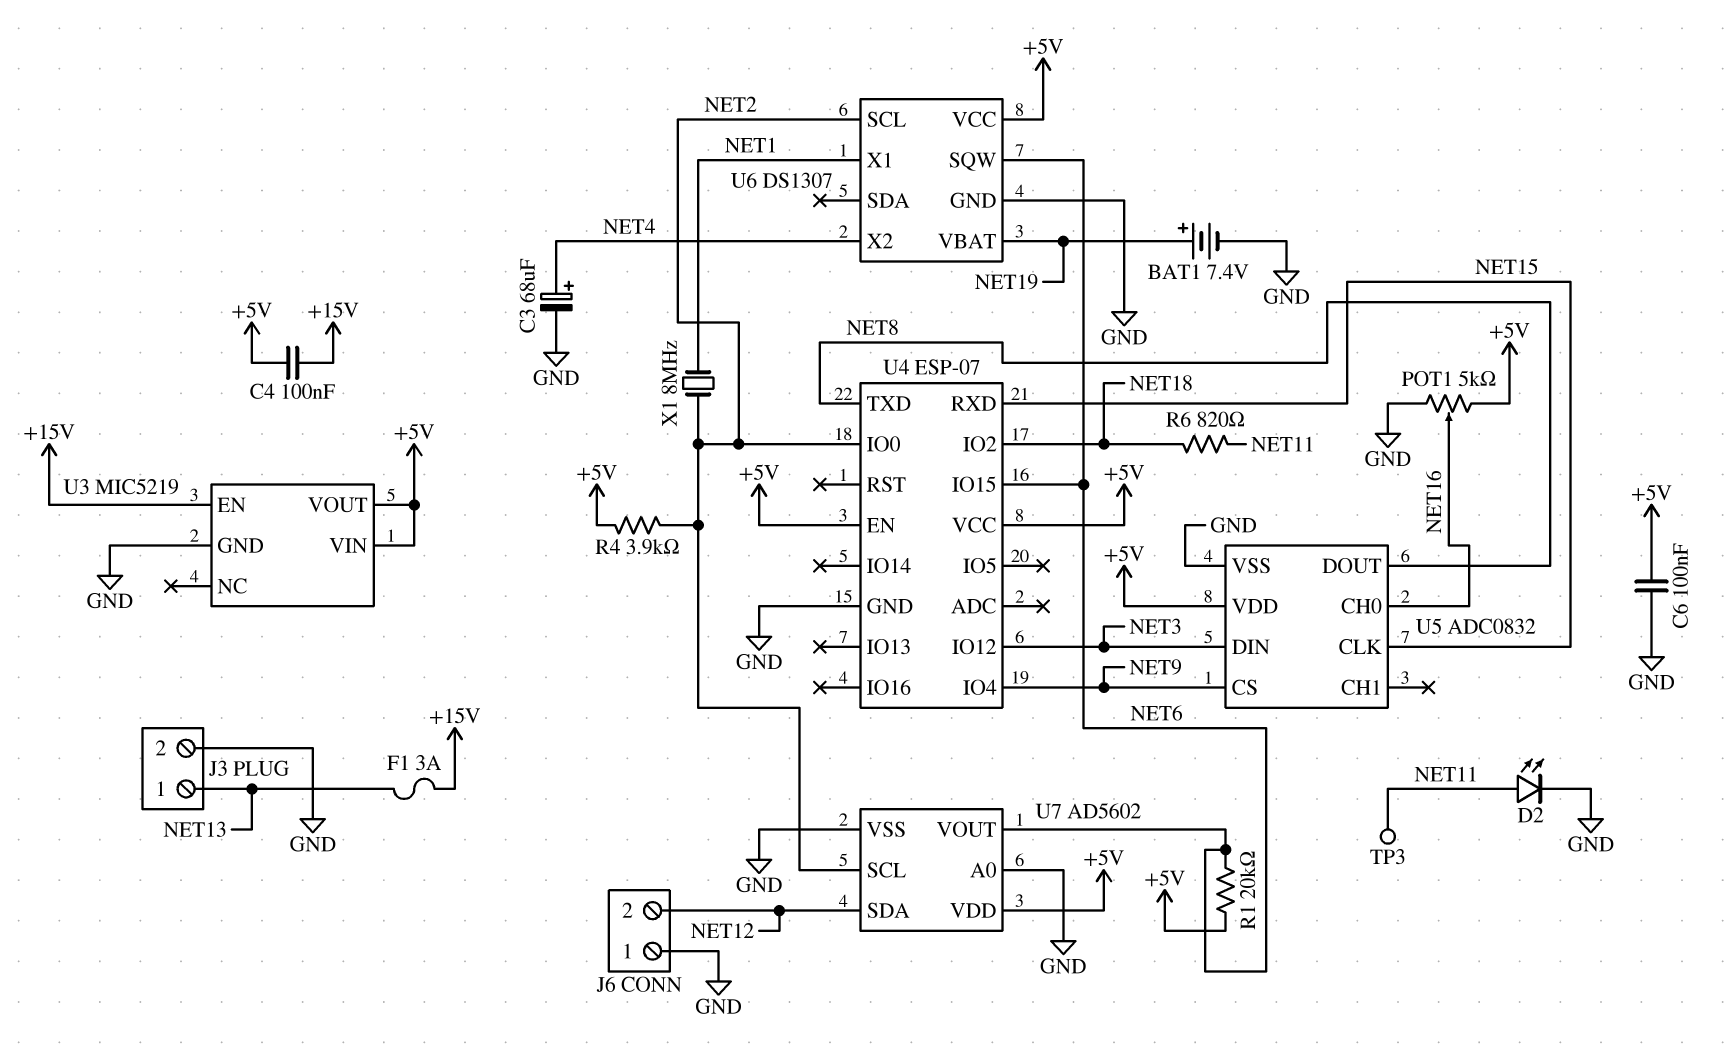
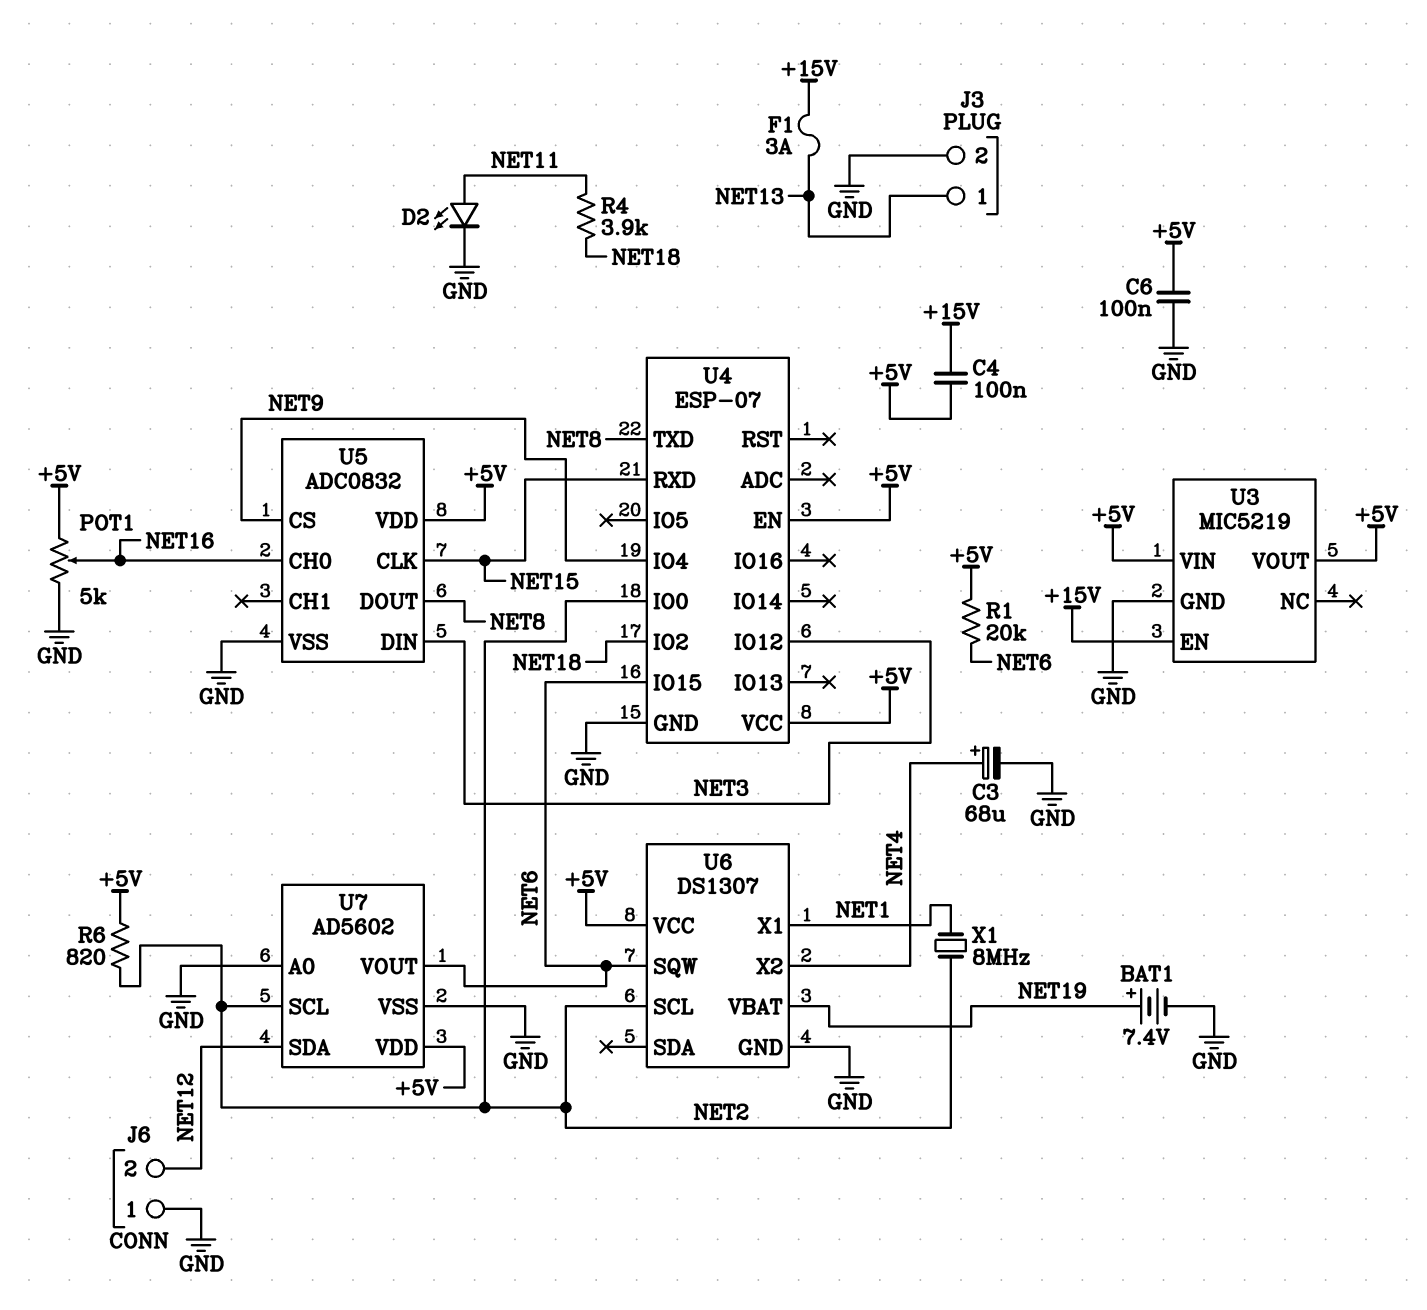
R4: 3.9k (+5V, NET2) -> 3.9k (NET11, NET18)
R6: 820 (NET11, NET18) -> 820 (+5V, NET2)
TP3: test point (NET11) -> none

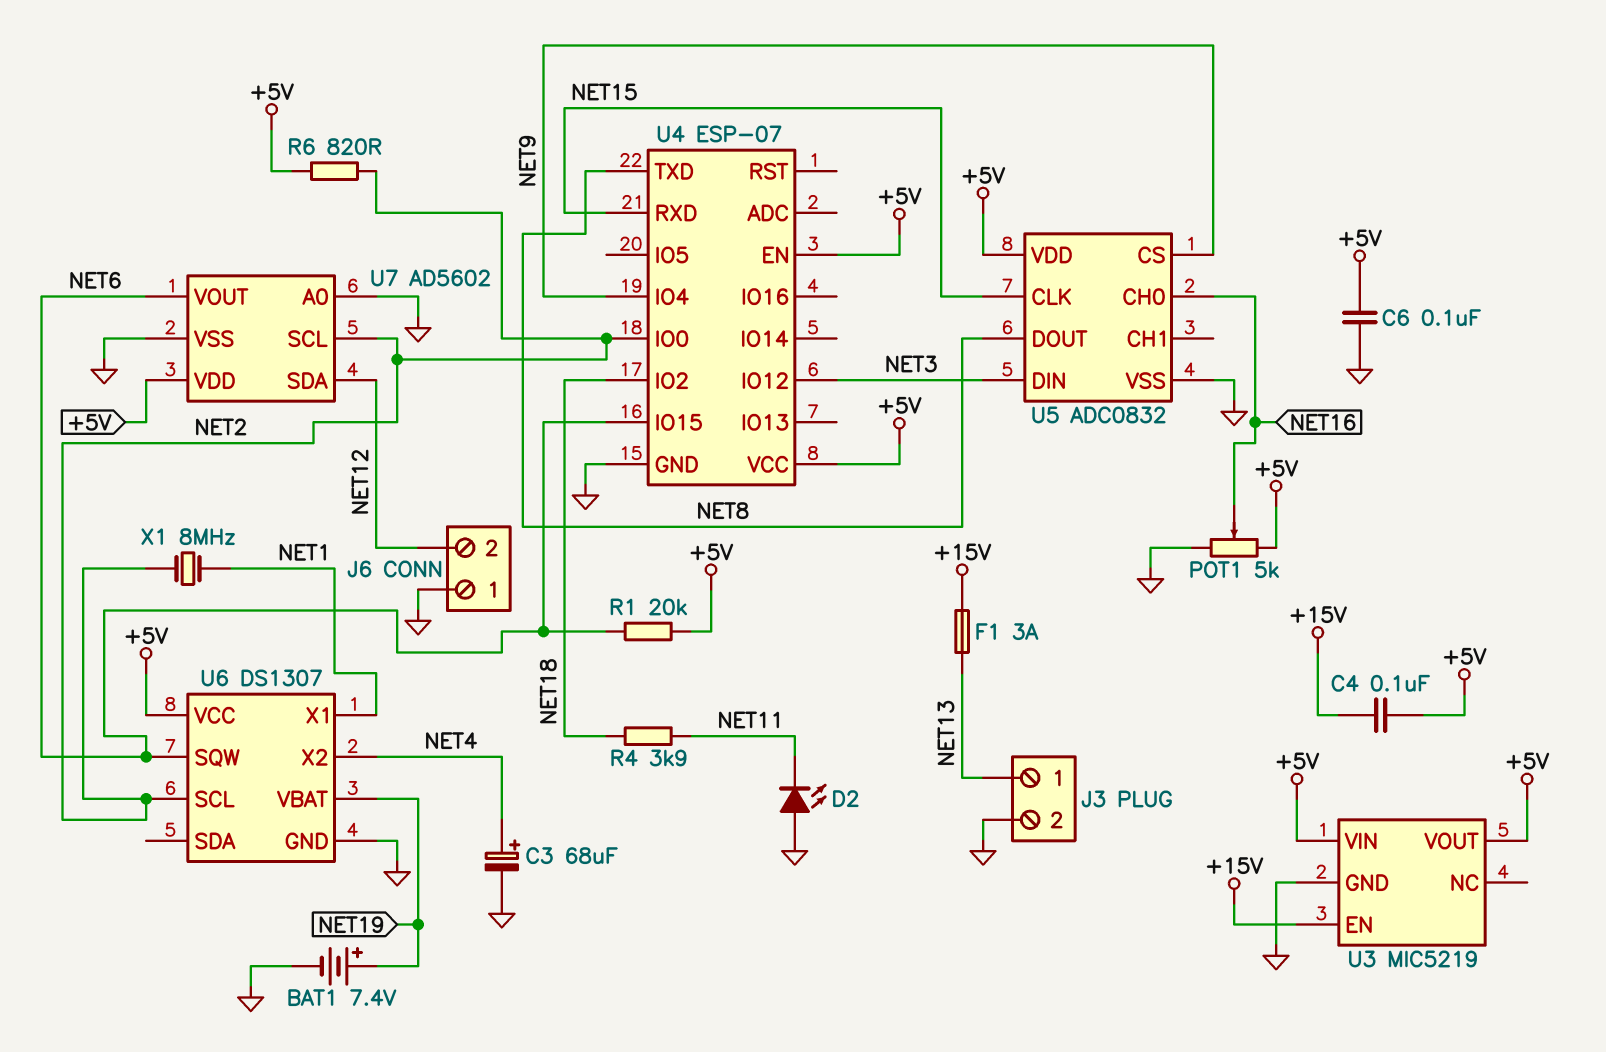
D2: LED (A NET11, K GND) -> LED (A GND, K NET11)

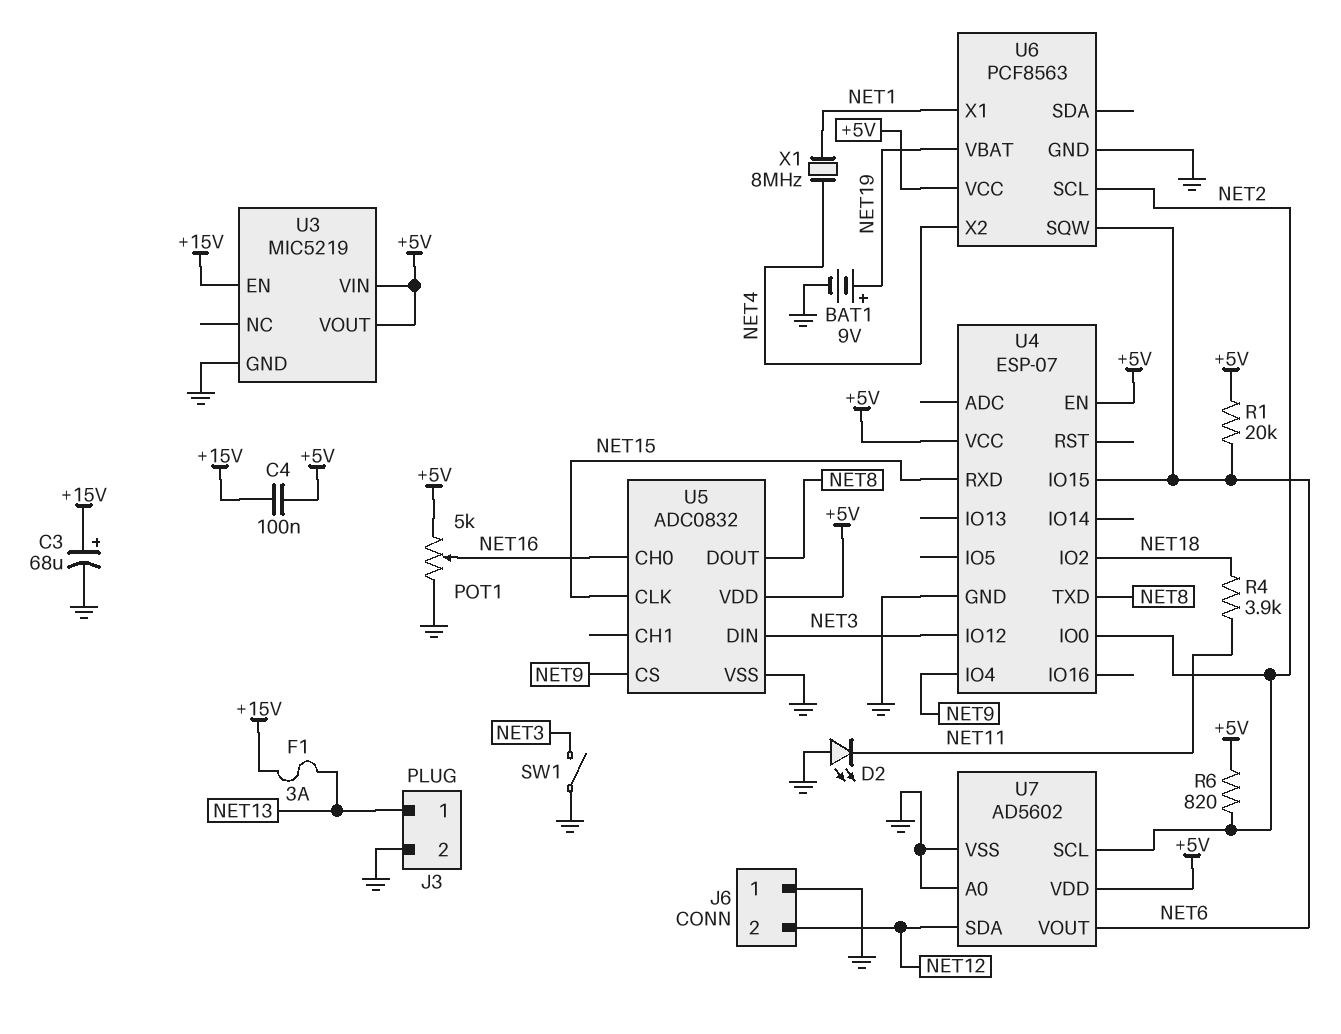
BAT1: 7.4V (plus NET19, minus GND) -> 9V (plus NET19, minus GND)
C3: 68uF (plus NET4, minus GND) -> 68uF (plus +15V, minus GND)
C6: 100nF (+5V, GND) -> none
SW1: none -> switch (GND, NET3)
U6: DS1307 -> PCF8563
X1: 8MHz (NET1, NET2) -> 8MHz (NET1, NET4)

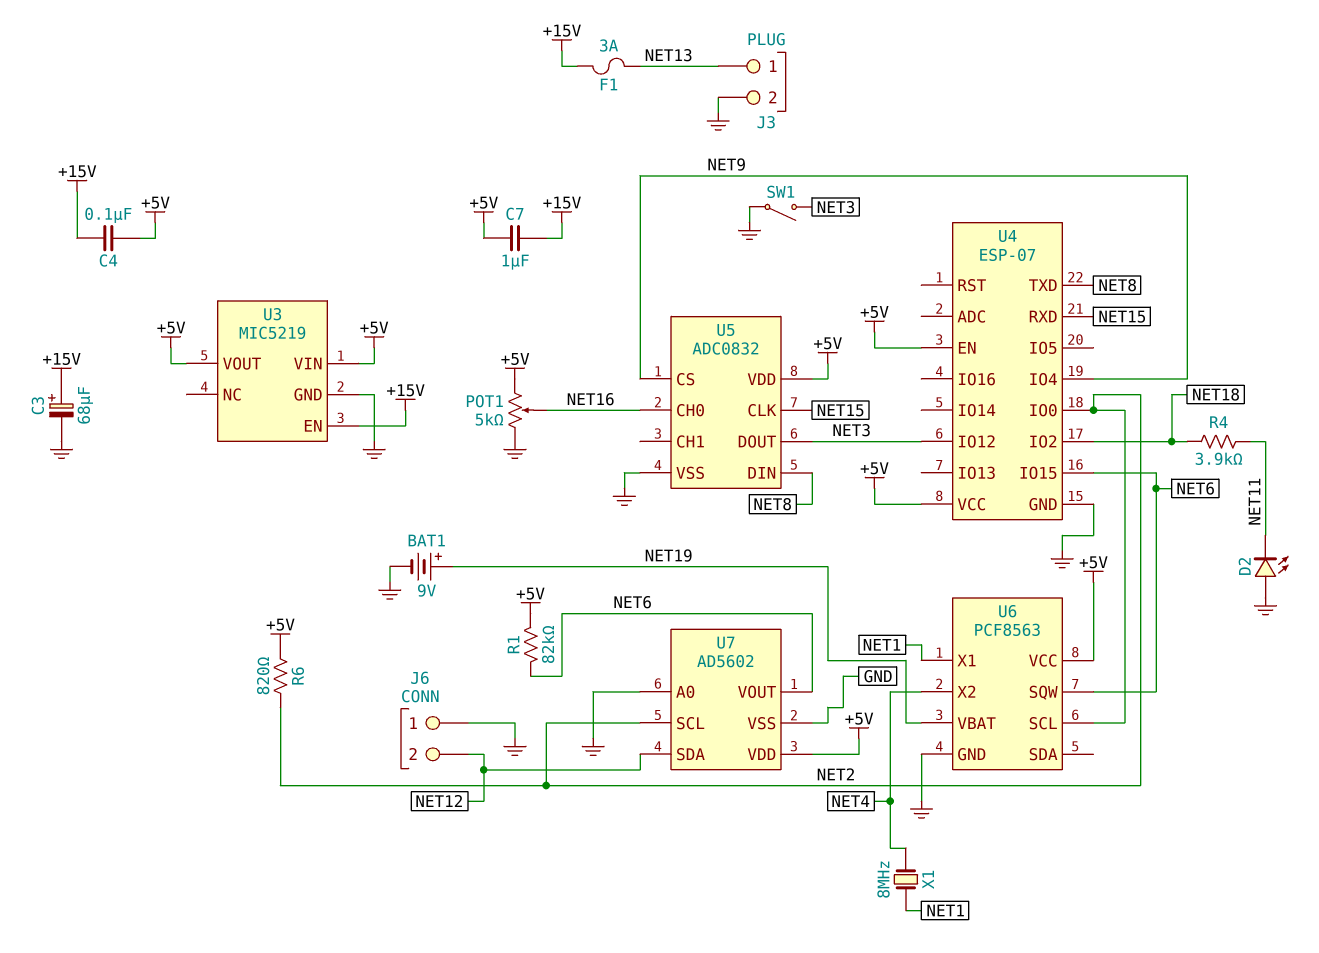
C7: none -> 1uF (+5V, +15V)
R1: 20k (+5V, NET6) -> 82k (+5V, NET6)
U5 pin DIN: NET3 -> NET8
U5 pin DOUT: NET8 -> NET3

